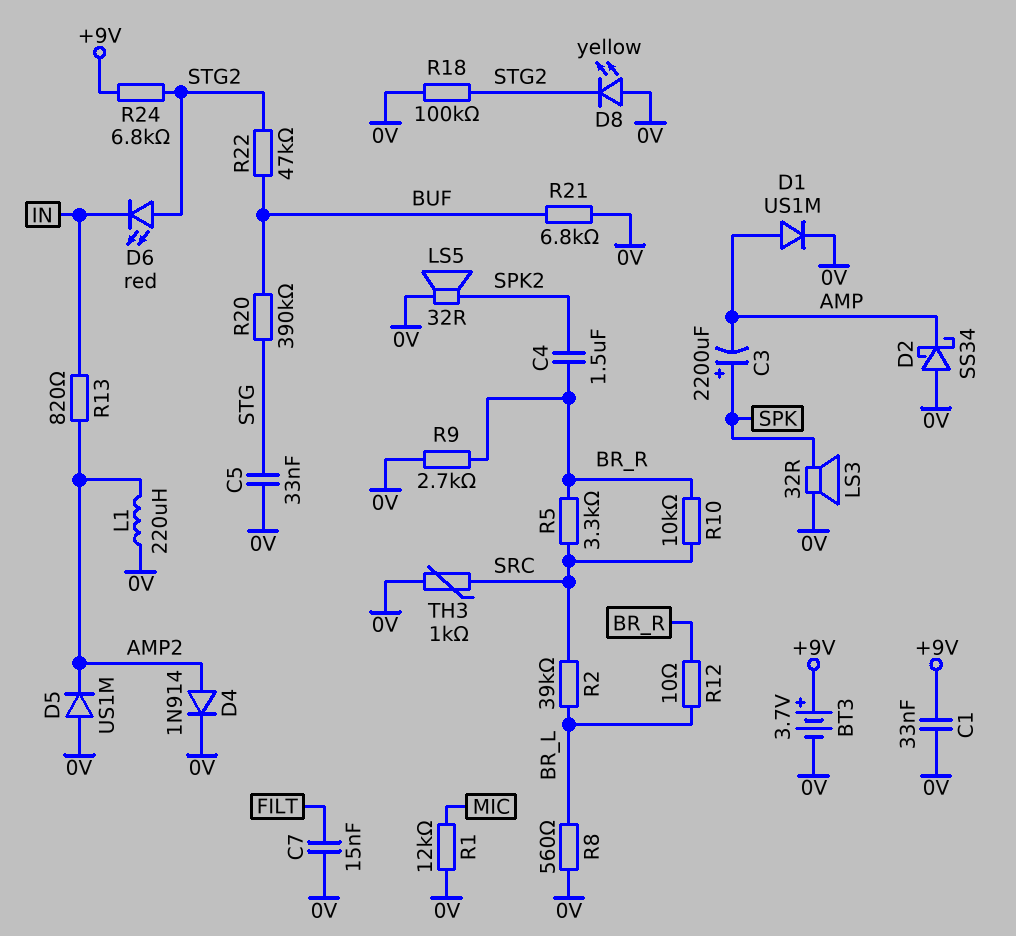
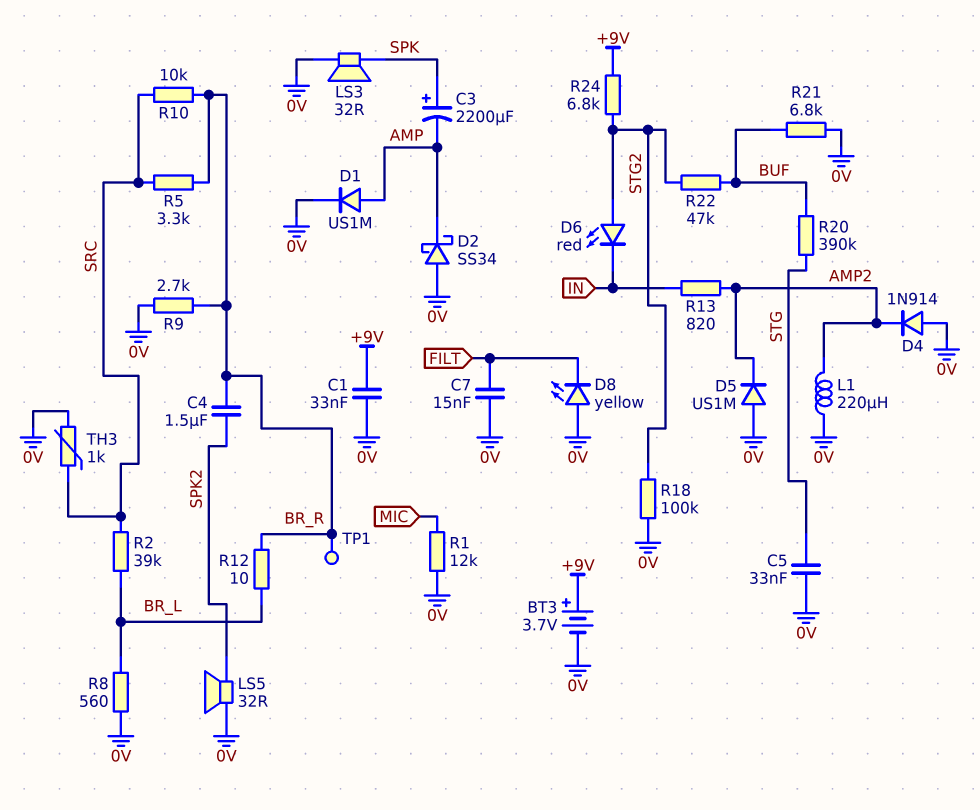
D4: diode 1N914 (A AMP2, K 0V) -> diode 1N914 (A 0V, K AMP2)
D8: LED yellow (A 0V, K STG2) -> LED yellow (A 0V, K FILT)
TP1: none -> test point (BR_R)

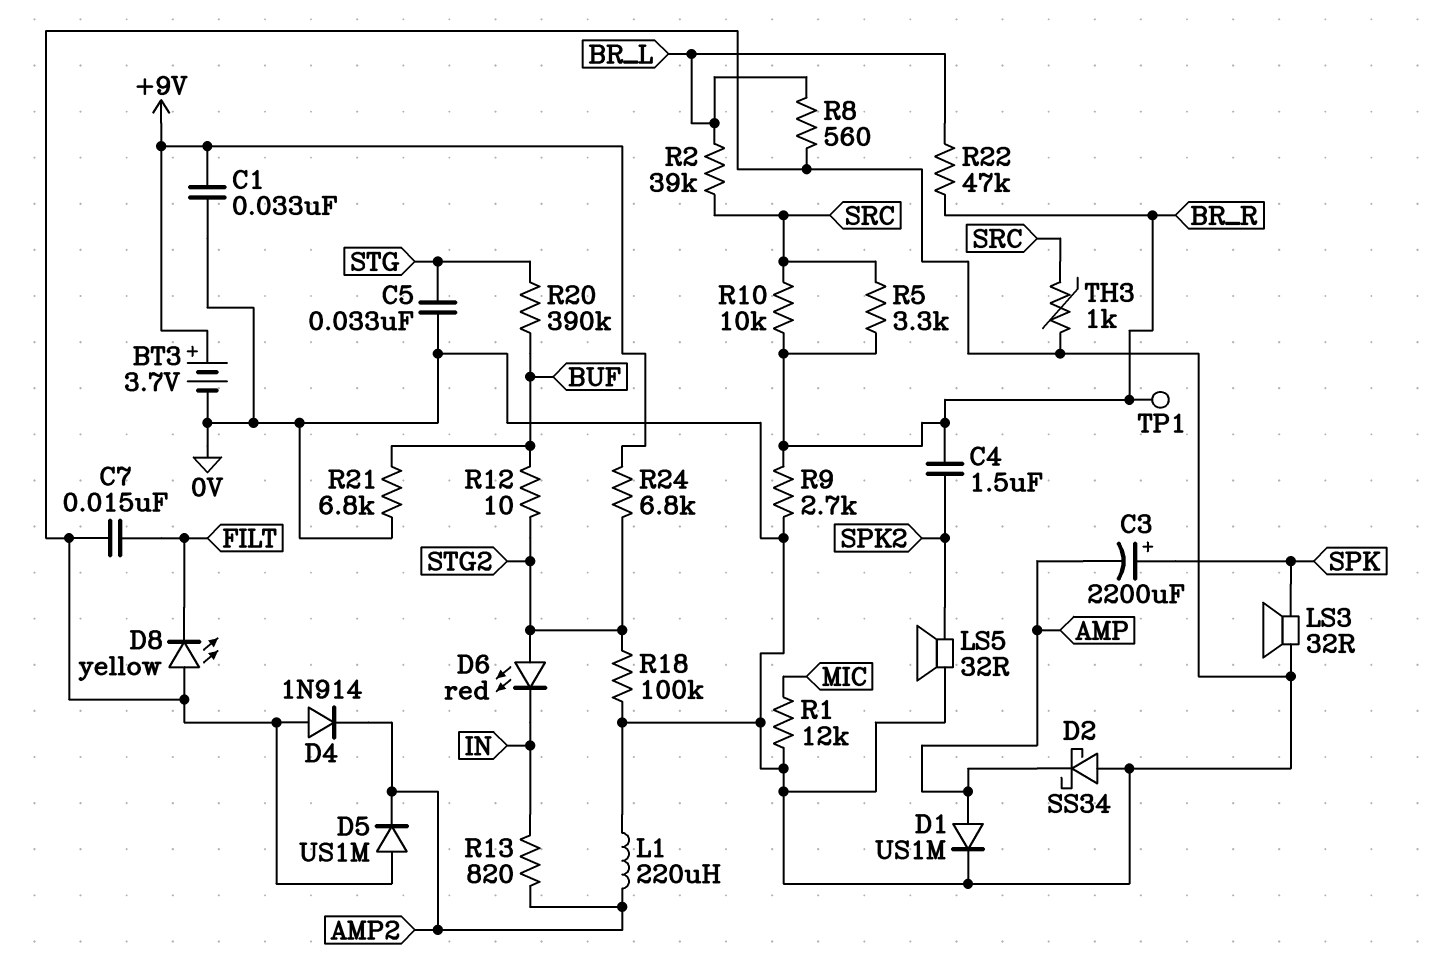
R12: 10 (BR_L, BR_R) -> 10 (BUF, STG2)
R22: 47k (BUF, STG2) -> 47k (BR_L, BR_R)

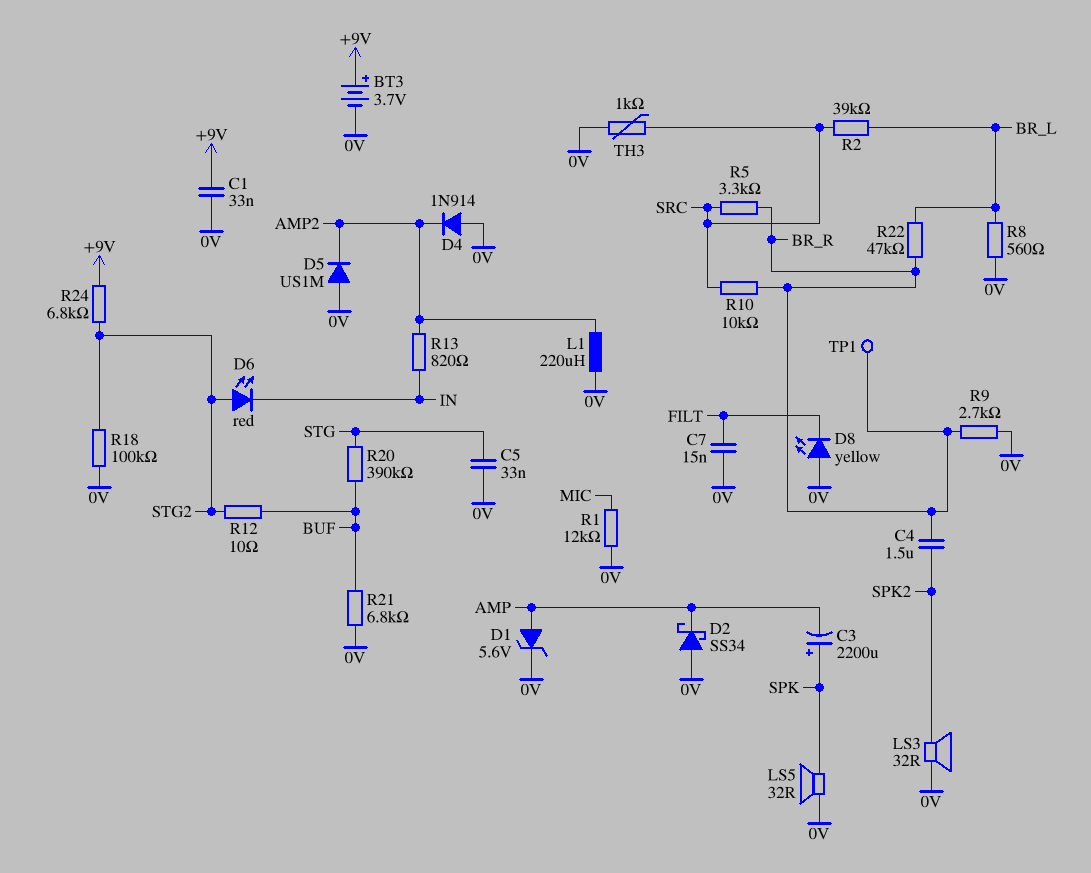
D1: diode US1M (A AMP, K 0V) -> zener 5.6V (A AMP, K 0V)
LS3: speaker 32R (0V, SPK) -> speaker 32R (0V, SPK2)
LS5: speaker 32R (0V, SPK2) -> speaker 32R (0V, SPK)

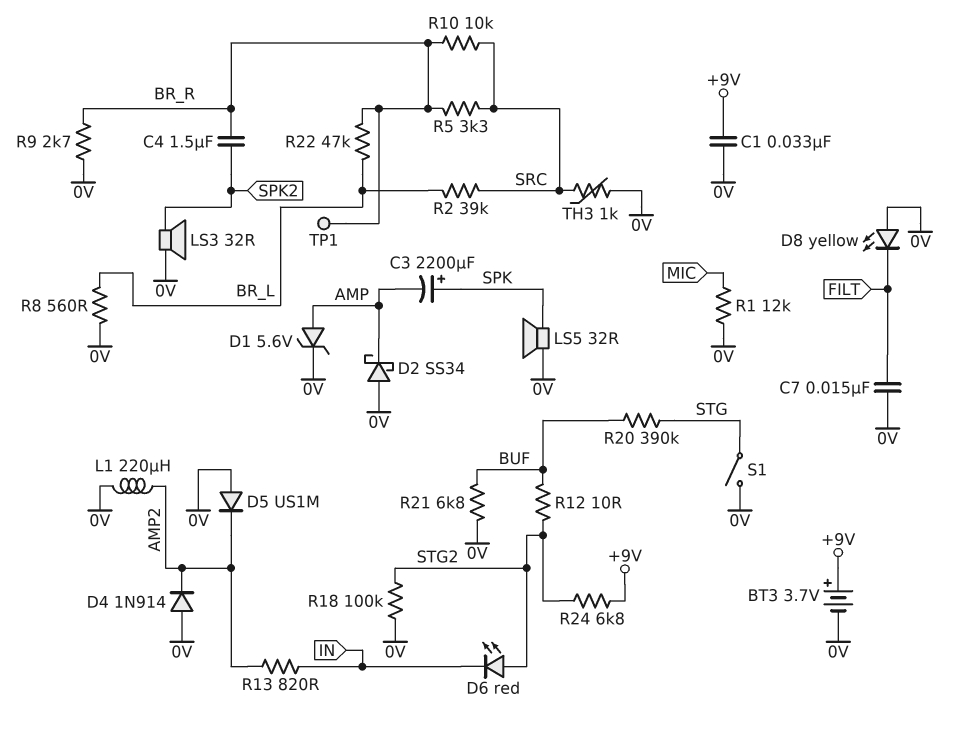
C5: 33nF (0V, STG) -> none
S1: none -> switch (0V, STG)

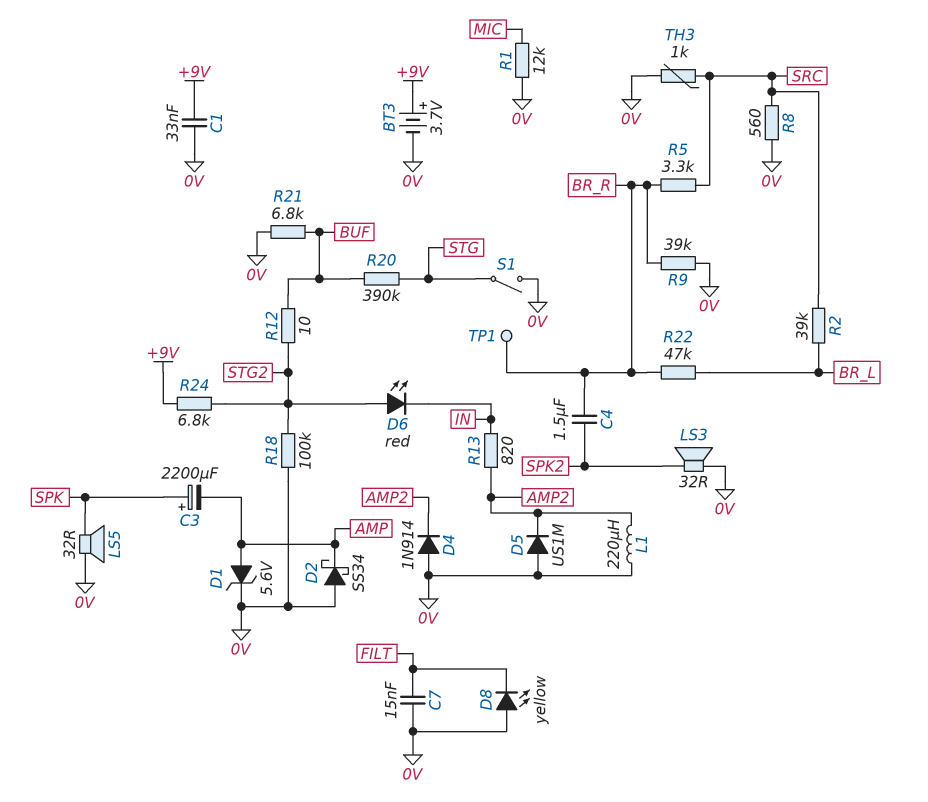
R8: 560 (0V, BR_L) -> 560 (0V, SRC)
R9: 2.7k (0V, BR_R) -> 39k (0V, BR_R)
R10: 10k (BR_R, SRC) -> none

